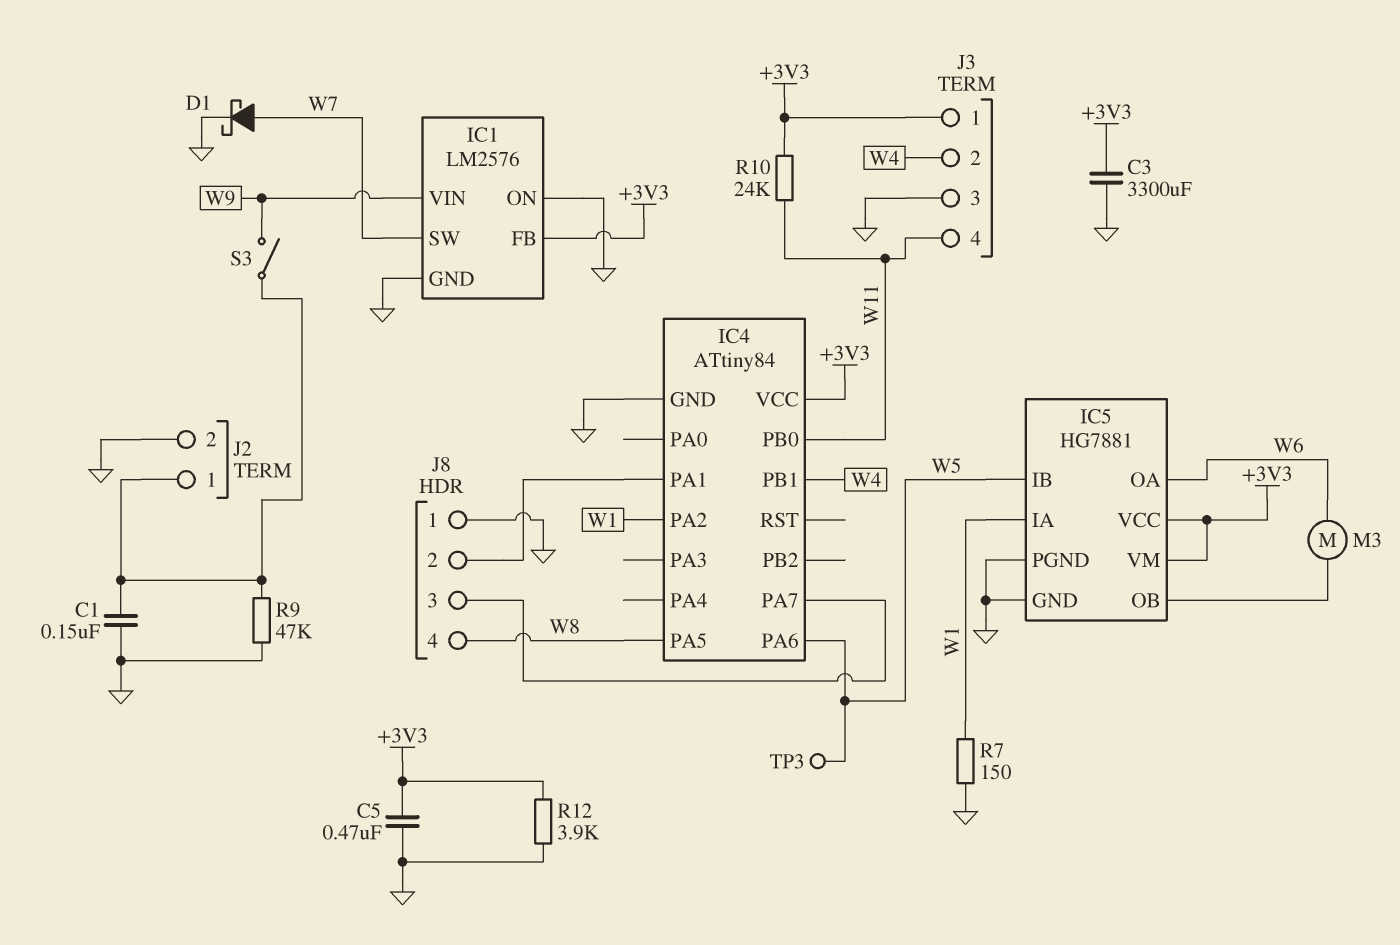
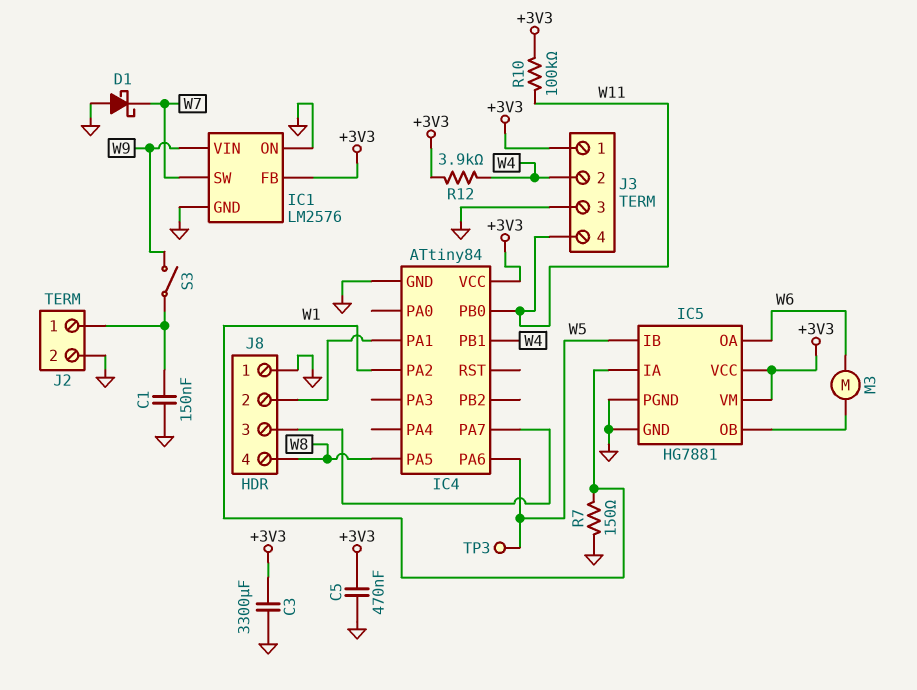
D1: schottky (A W7, K GND) -> schottky (A GND, K W7)
R9: 47k (GND, J2/1) -> none
R10: 24k (+3V3, W11) -> 100k (+3V3, W11)
R12: 3.9k (+3V3, GND) -> 3.9k (+3V3, W4)

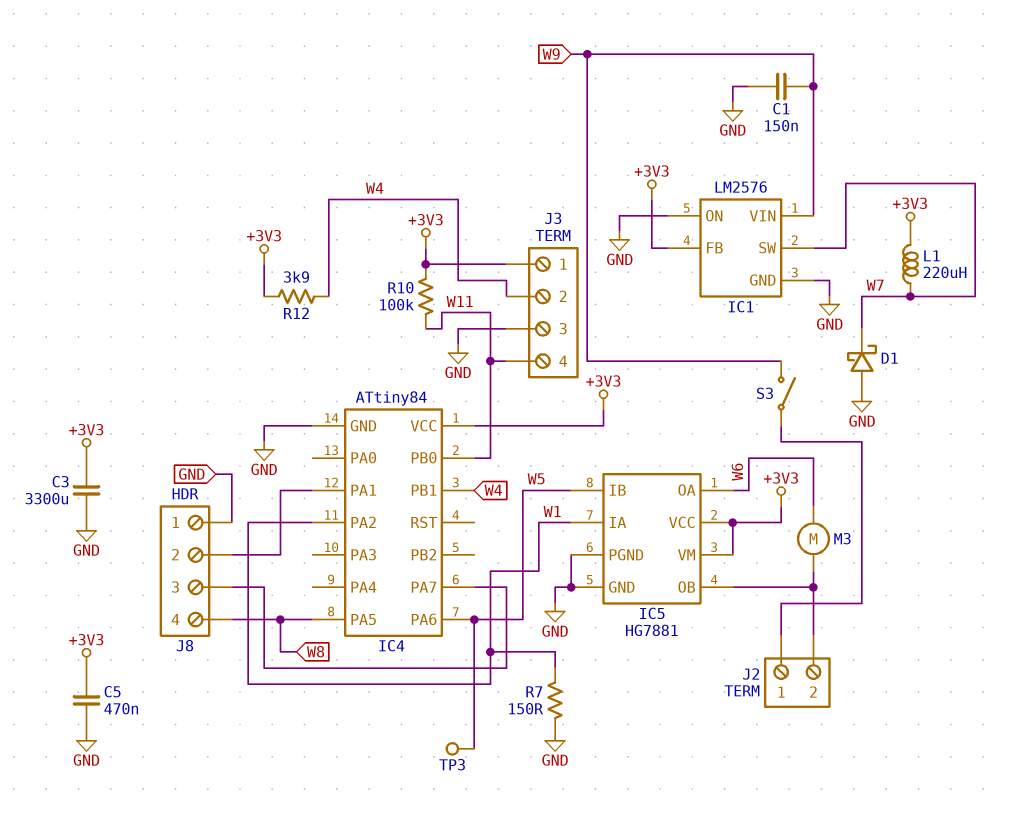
C1: 150nF (GND, J2/1) -> 150nF (GND, W9)
J2 pin 2: GND -> IC5/OB
L1: none -> 220uH (+3V3, W7)

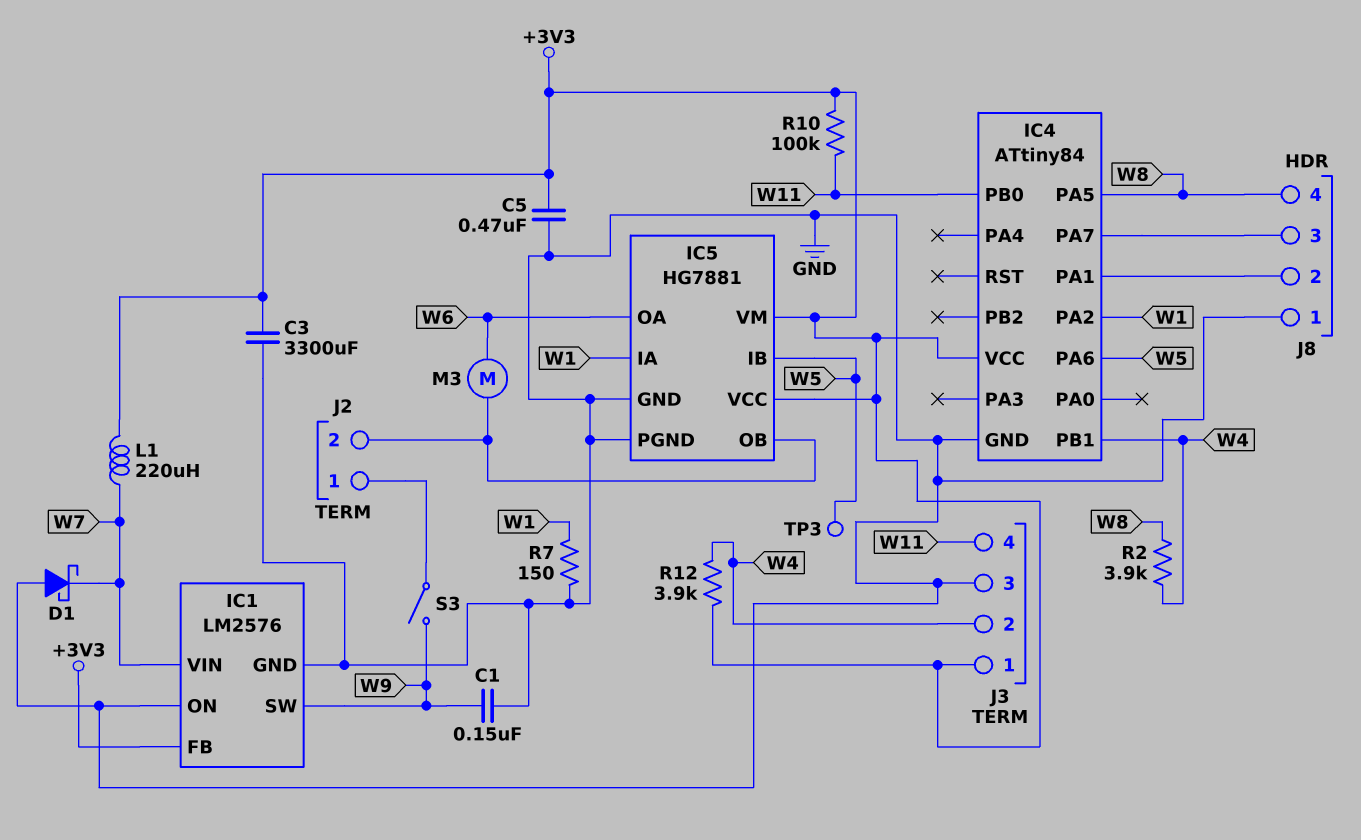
IC1 pin SW: W7 -> W9
IC1 pin VIN: W9 -> W7
R2: none -> 3.9k (W4, W8)

